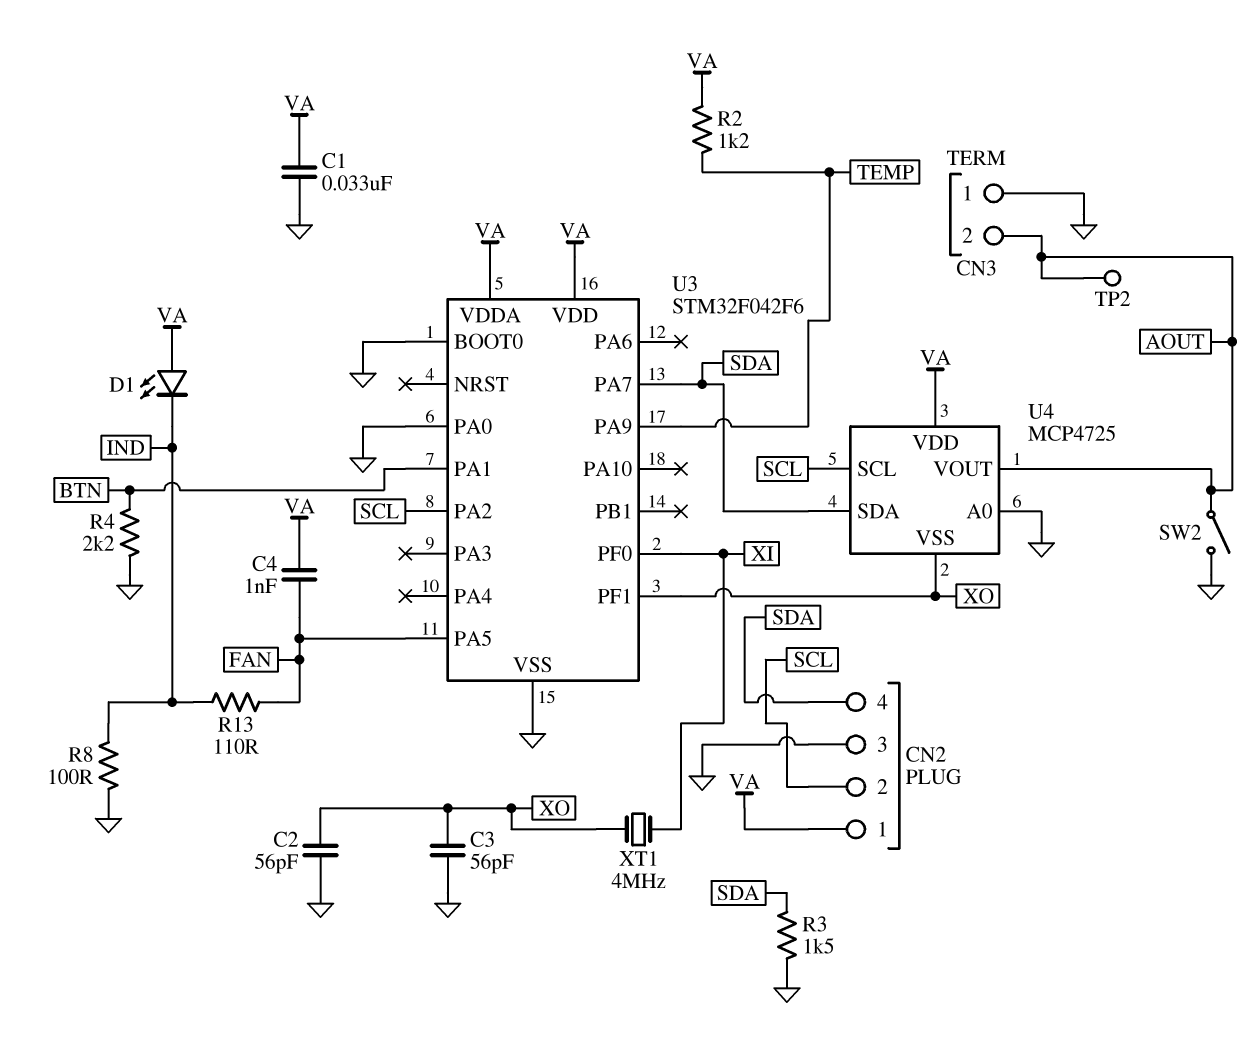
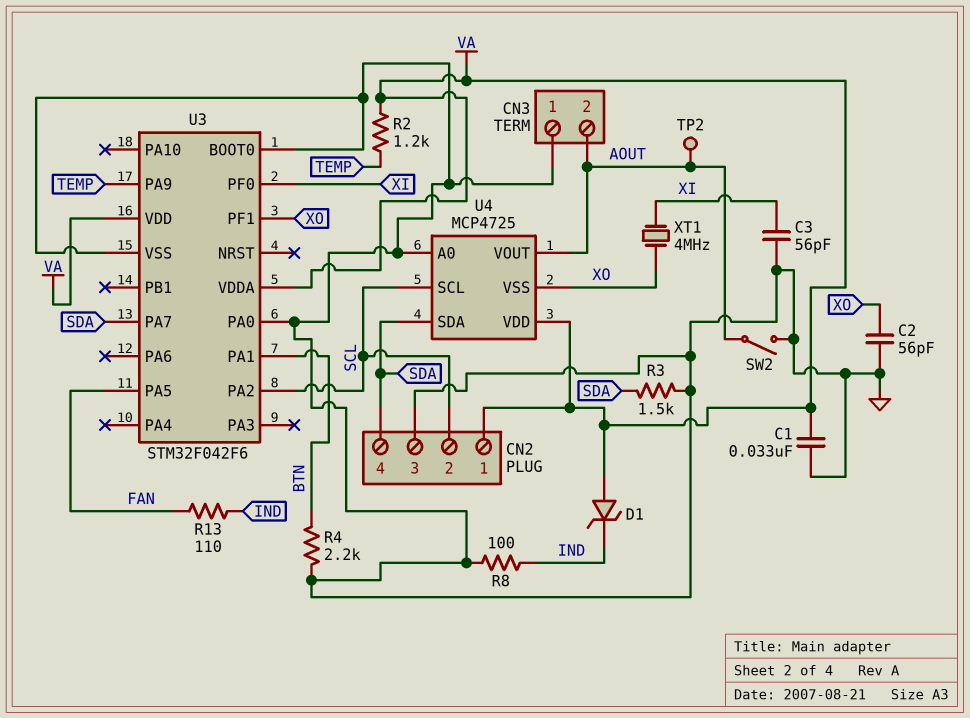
C3: 56pF (GND, XO) -> 56pF (GND, XI)
C4: 1nF (FAN, VA) -> none
D1: LED (A VA, K IND) -> zener (A VA, K IND)

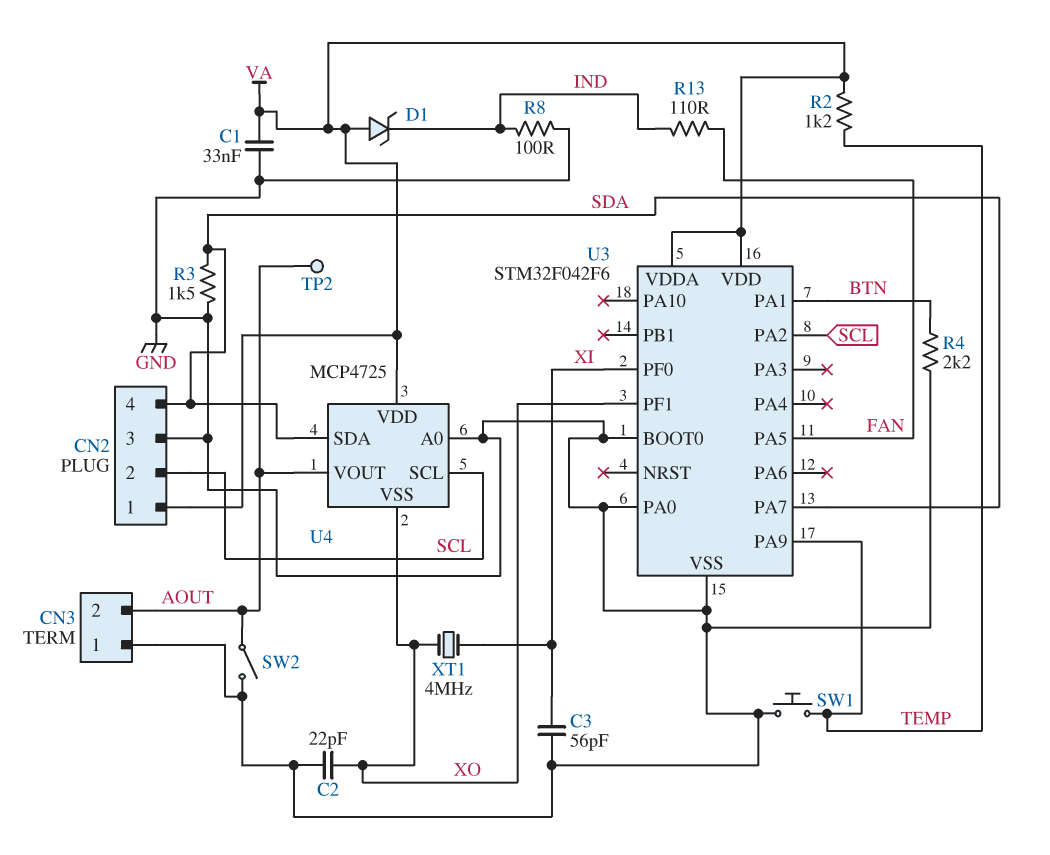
C2: 56pF (GND, XO) -> 22pF (GND, XO)
SW1: none -> button (GND, TEMP)

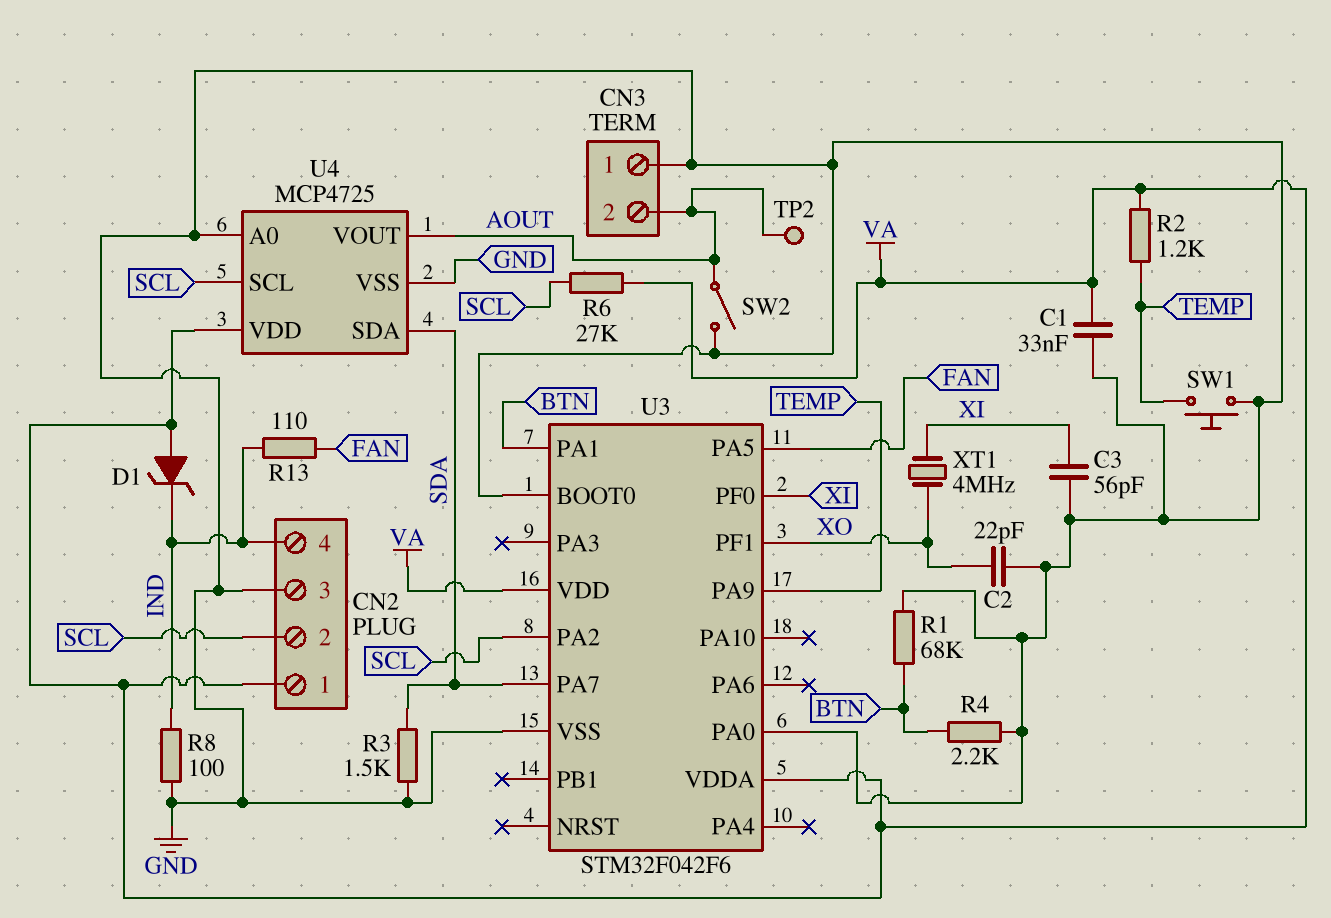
CN2 pin 4: SDA -> IND
R1: none -> 68k (BTN, GND)
R6: none -> 27k (SCL, VA)
U4 pin VSS: XO -> GND

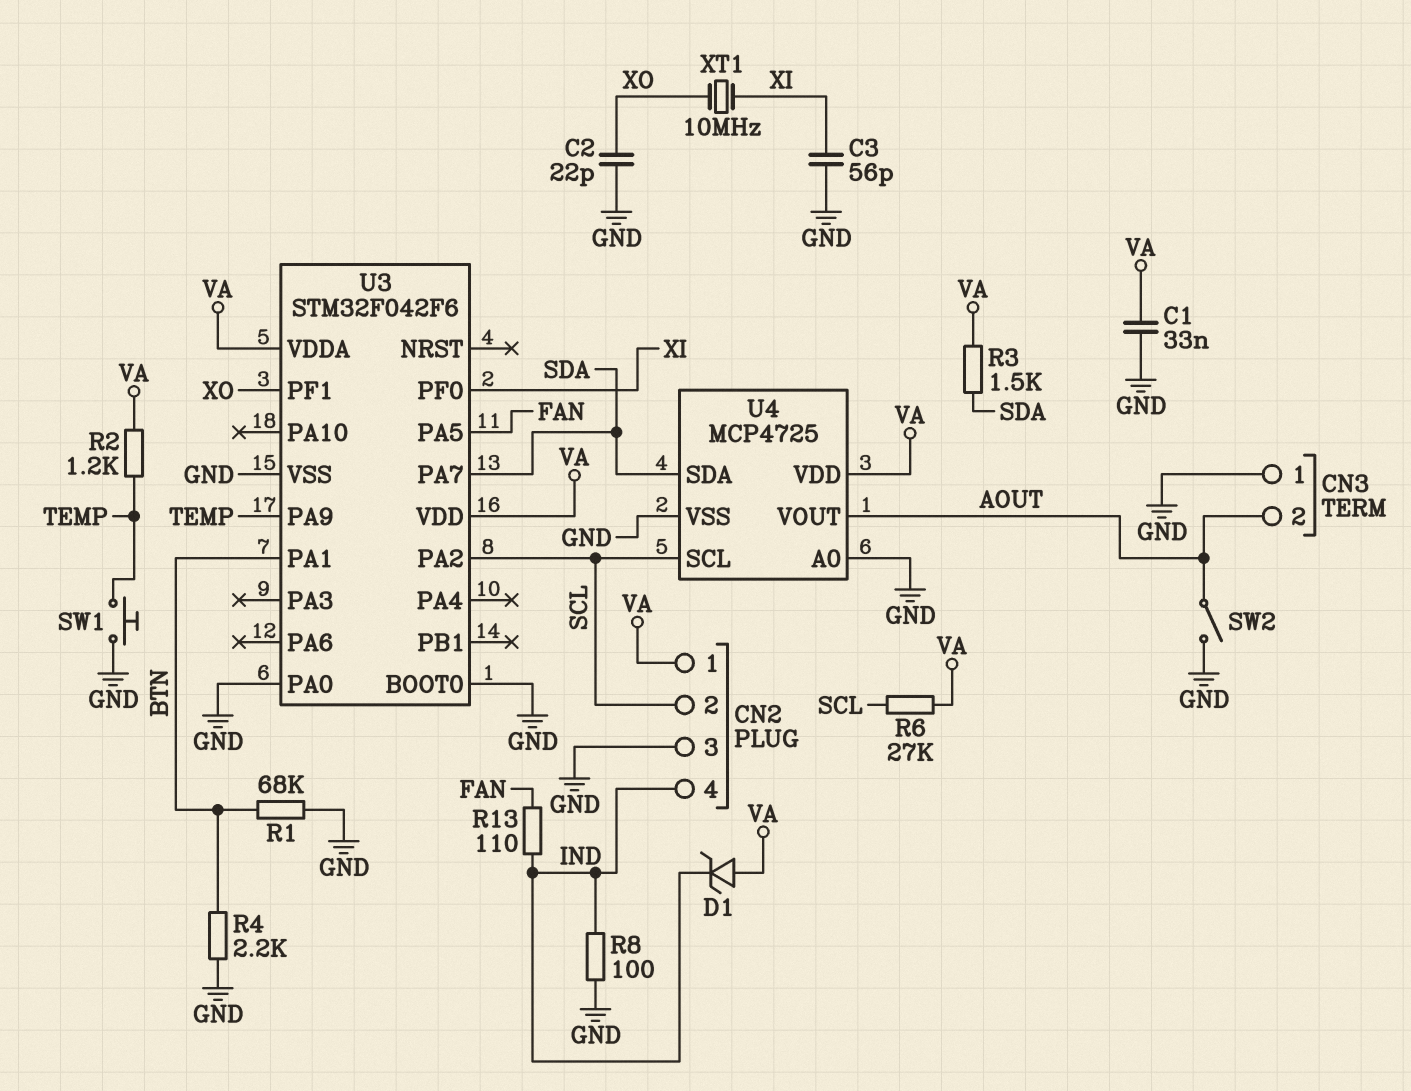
R3: 1.5k (GND, SDA) -> 1.5k (SDA, VA)
TP2: test point (AOUT) -> none
XT1: 4MHz (XI, XO) -> 10MHz (XI, XO)

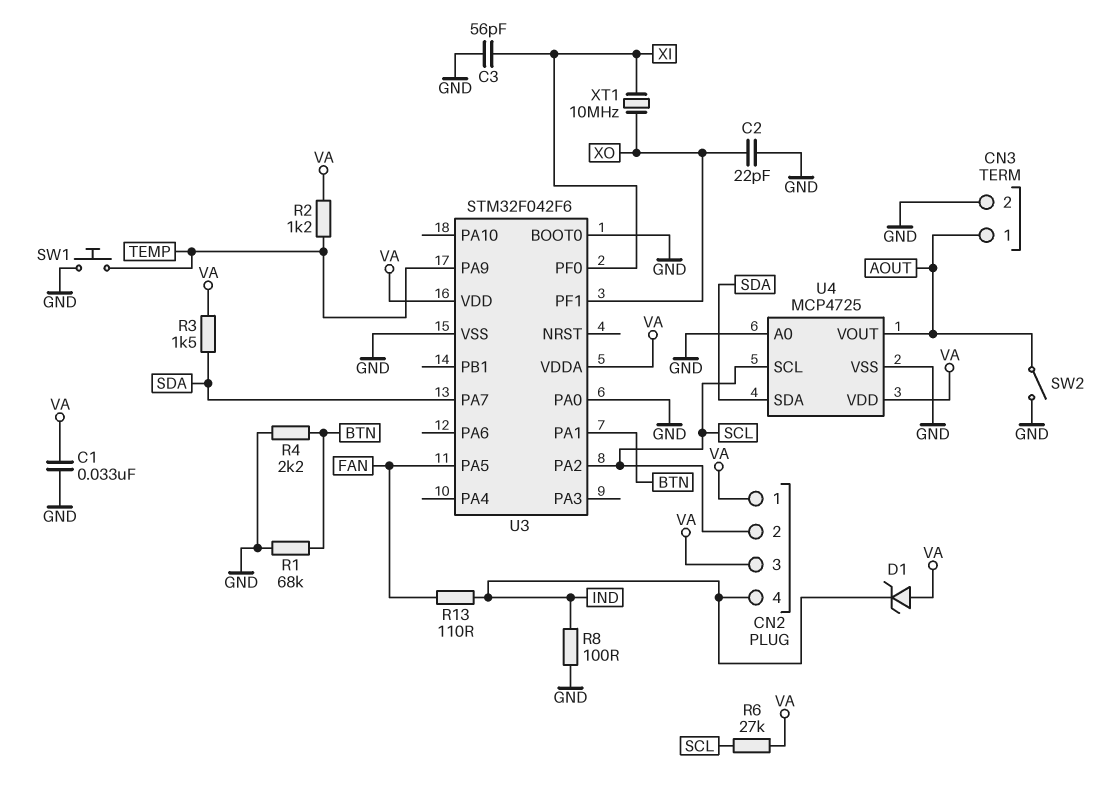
CN2 pin 3: GND -> VA
CN3 pin 1: GND -> AOUT
CN3 pin 2: AOUT -> GND

